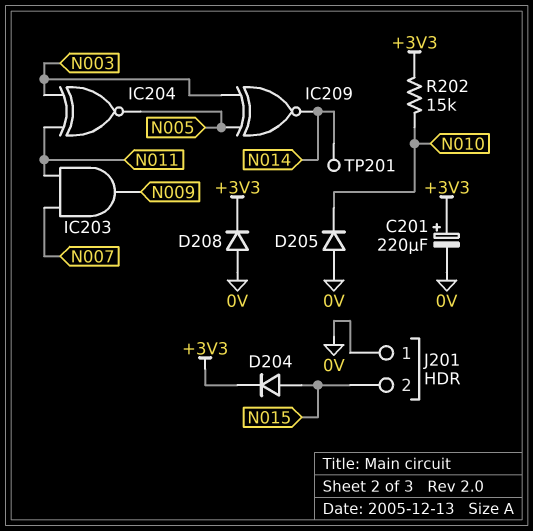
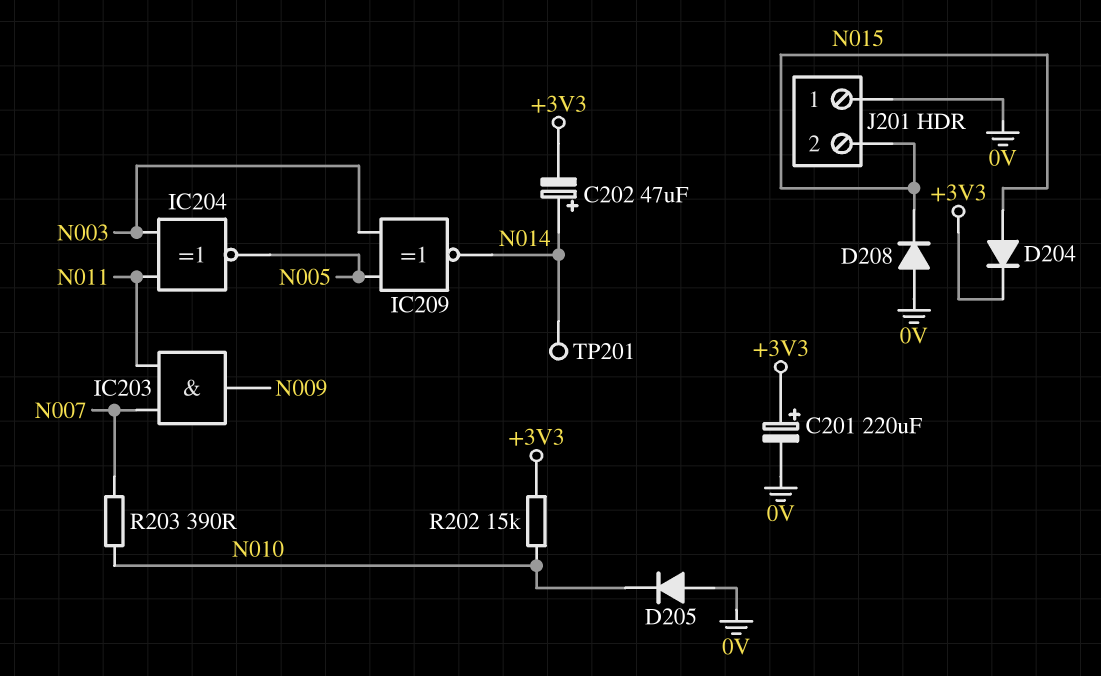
C202: none -> 47uF (plus N014, minus +3V3)
D208: diode (A 0V, K +3V3) -> diode (A 0V, K N015)
R203: none -> 390 (N007, N010)

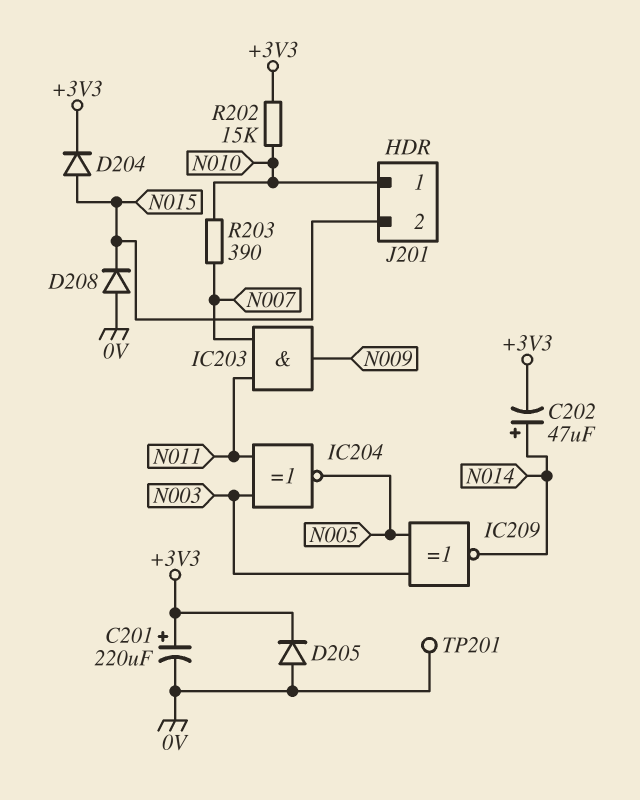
D205: diode (A 0V, K N010) -> diode (A 0V, K +3V3)
J201 pin 1: 0V -> N010
TP201: test point (N014) -> test point (0V)

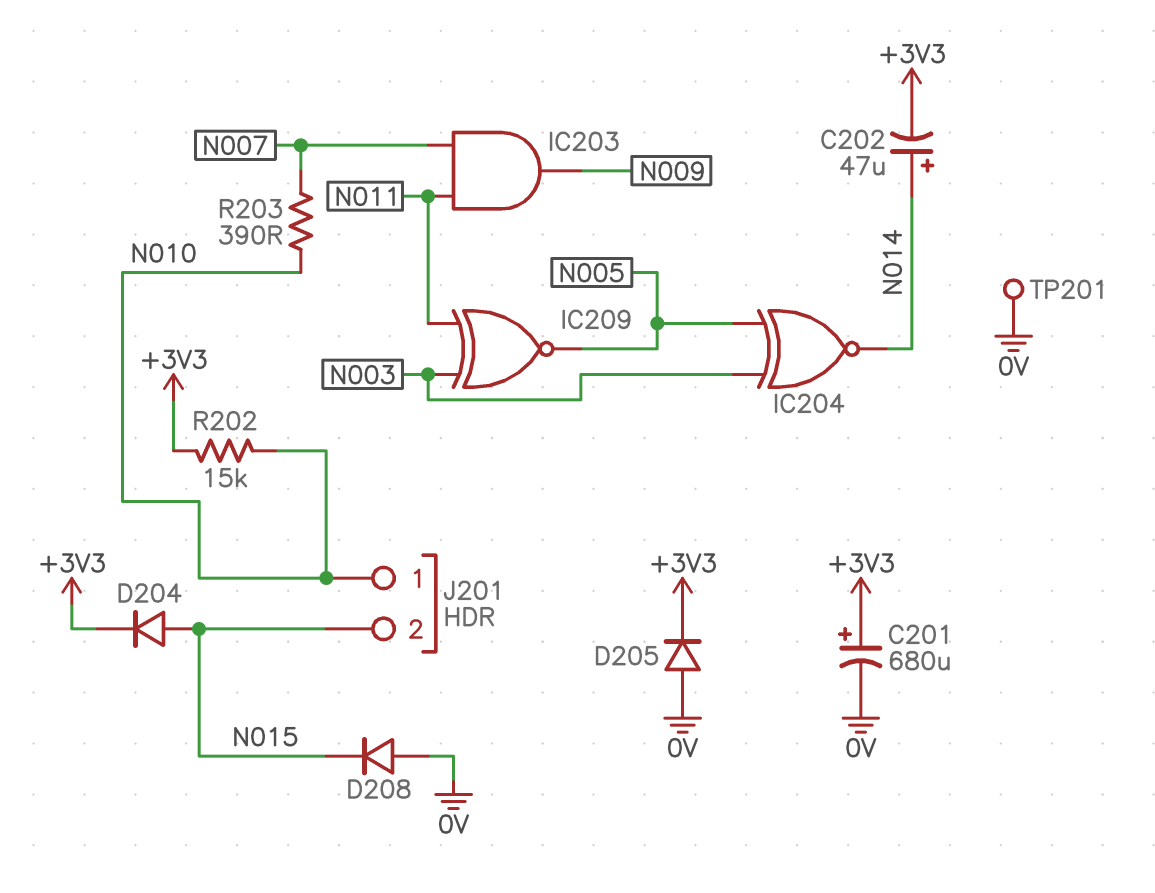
C201: 220uF (plus +3V3, minus 0V) -> 680uF (plus +3V3, minus 0V)
IC204: XNOR (in N003, in N011, out N005) -> XNOR (in N003, in N005, out N014)
IC209: XNOR (in N003, in N005, out N014) -> XNOR (in N003, in N011, out N005)

